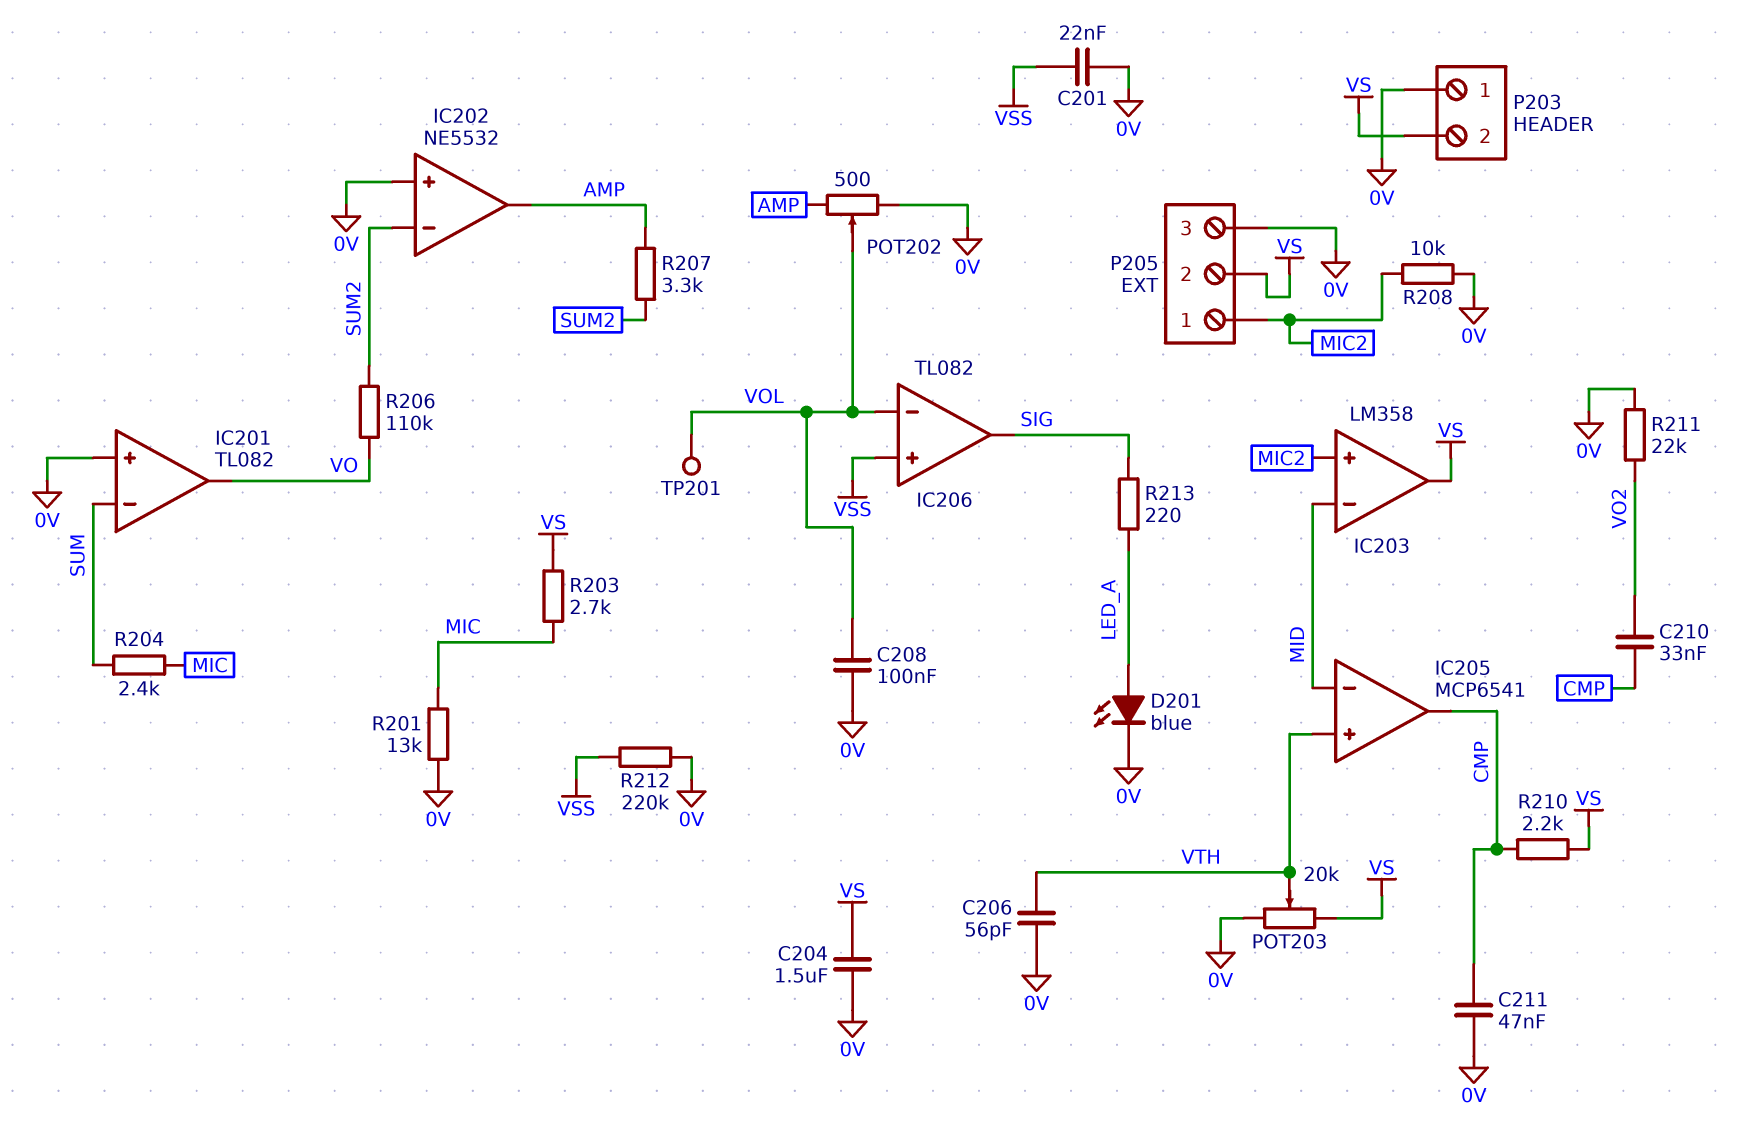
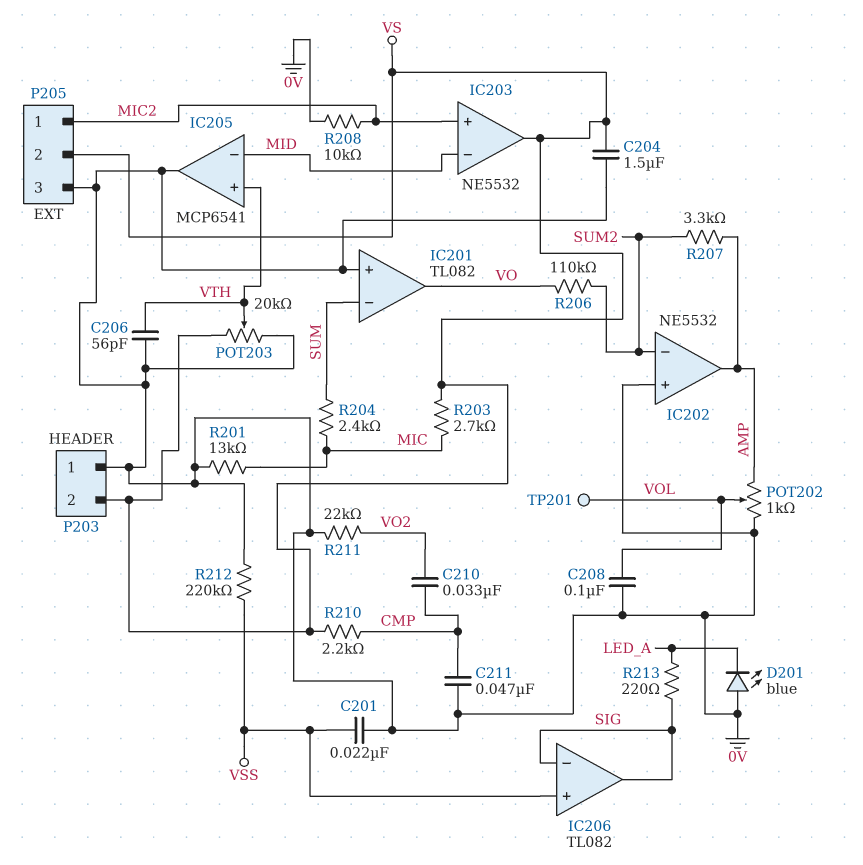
D201: LED blue (A LED_A, K 0V) -> LED blue (A 0V, K LED_A)
IC203: LM358 -> NE5532
IC205 pin out: CMP -> 0V
IC206 pin in-: VOL -> SIG
POT202: 500 (0V, AMP, wiper VOL) -> 1k (0V, AMP, wiper VOL)

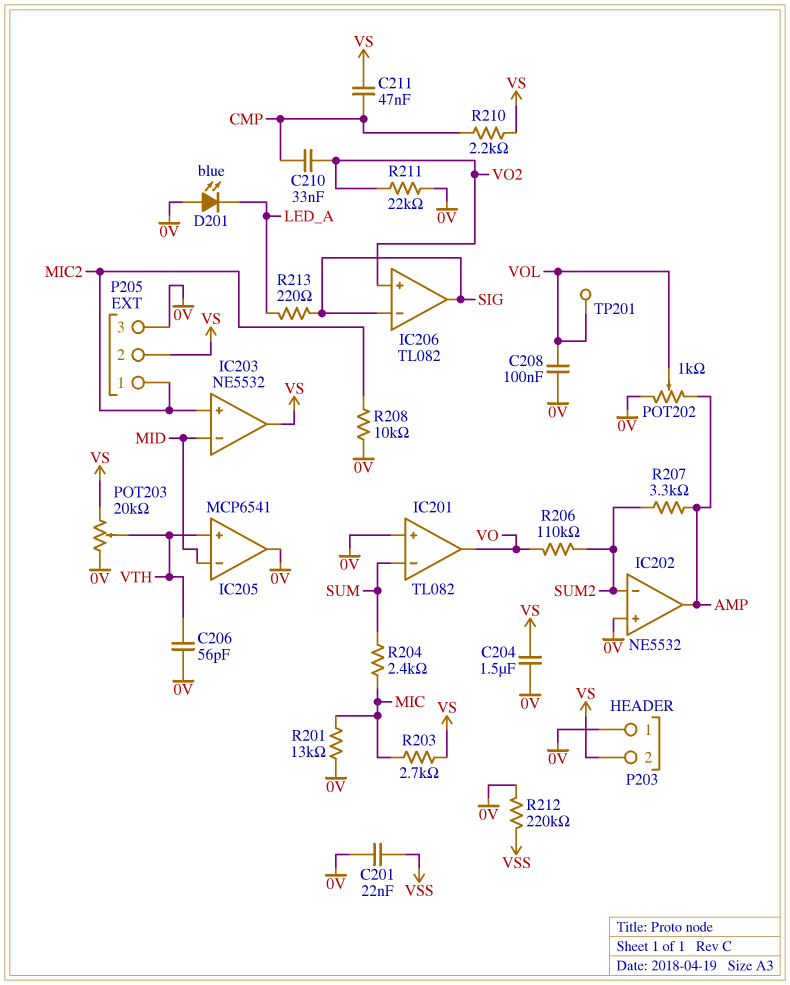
C211: 47nF (0V, CMP) -> 47nF (CMP, VS)
IC206 pin in+: VSS -> VO2

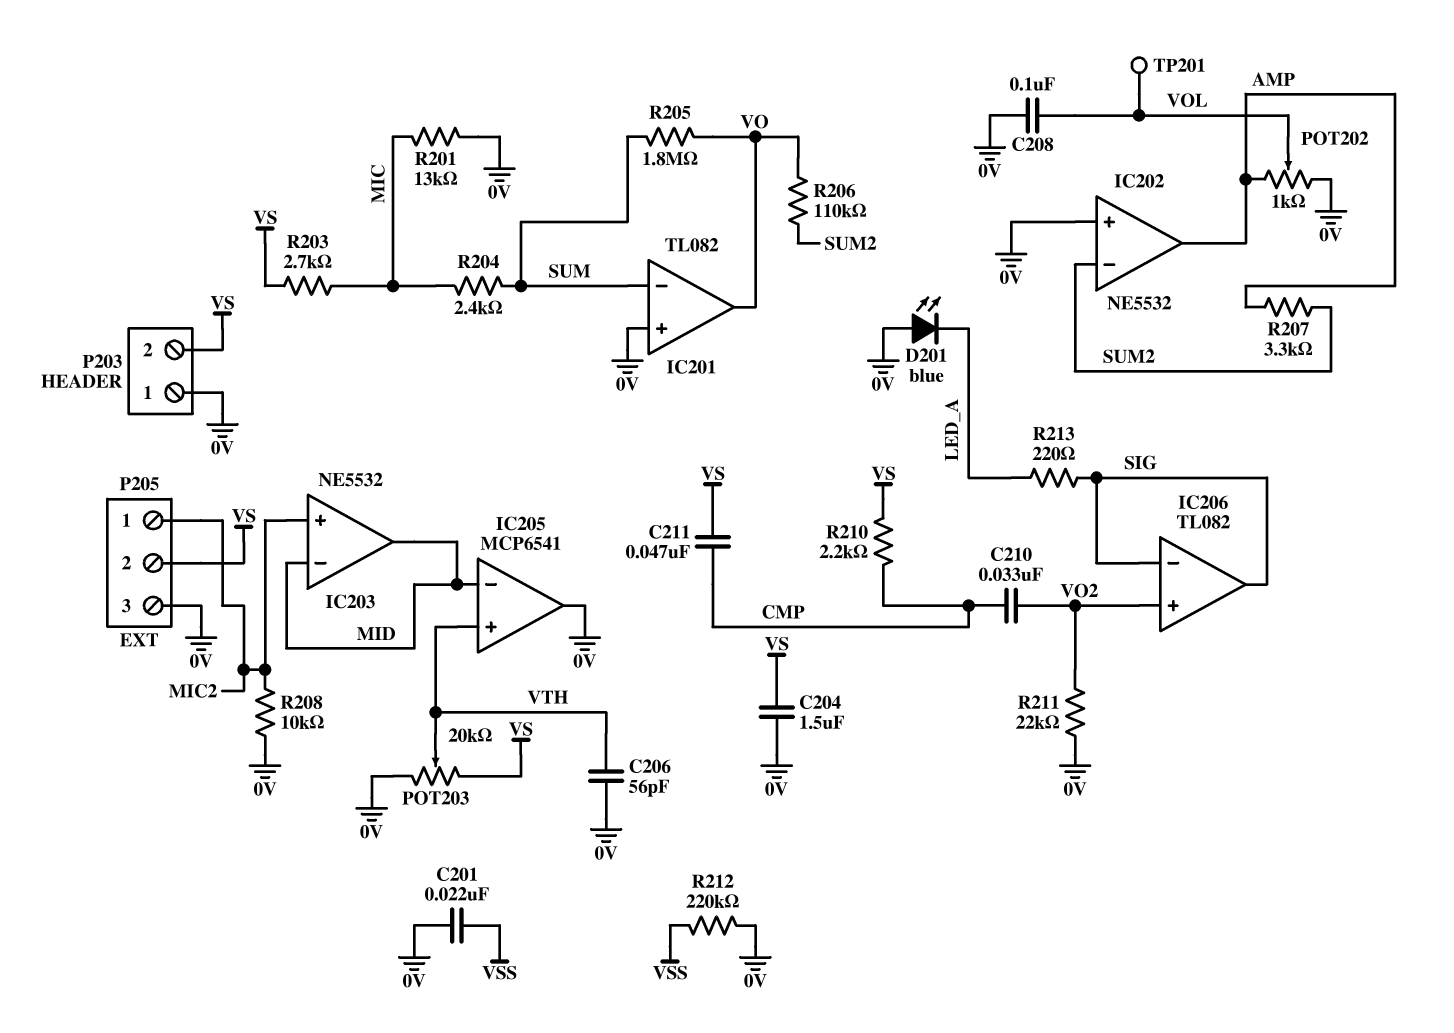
IC203 pin out: VS -> MID
R205: none -> 1.8M (SUM, VO)

